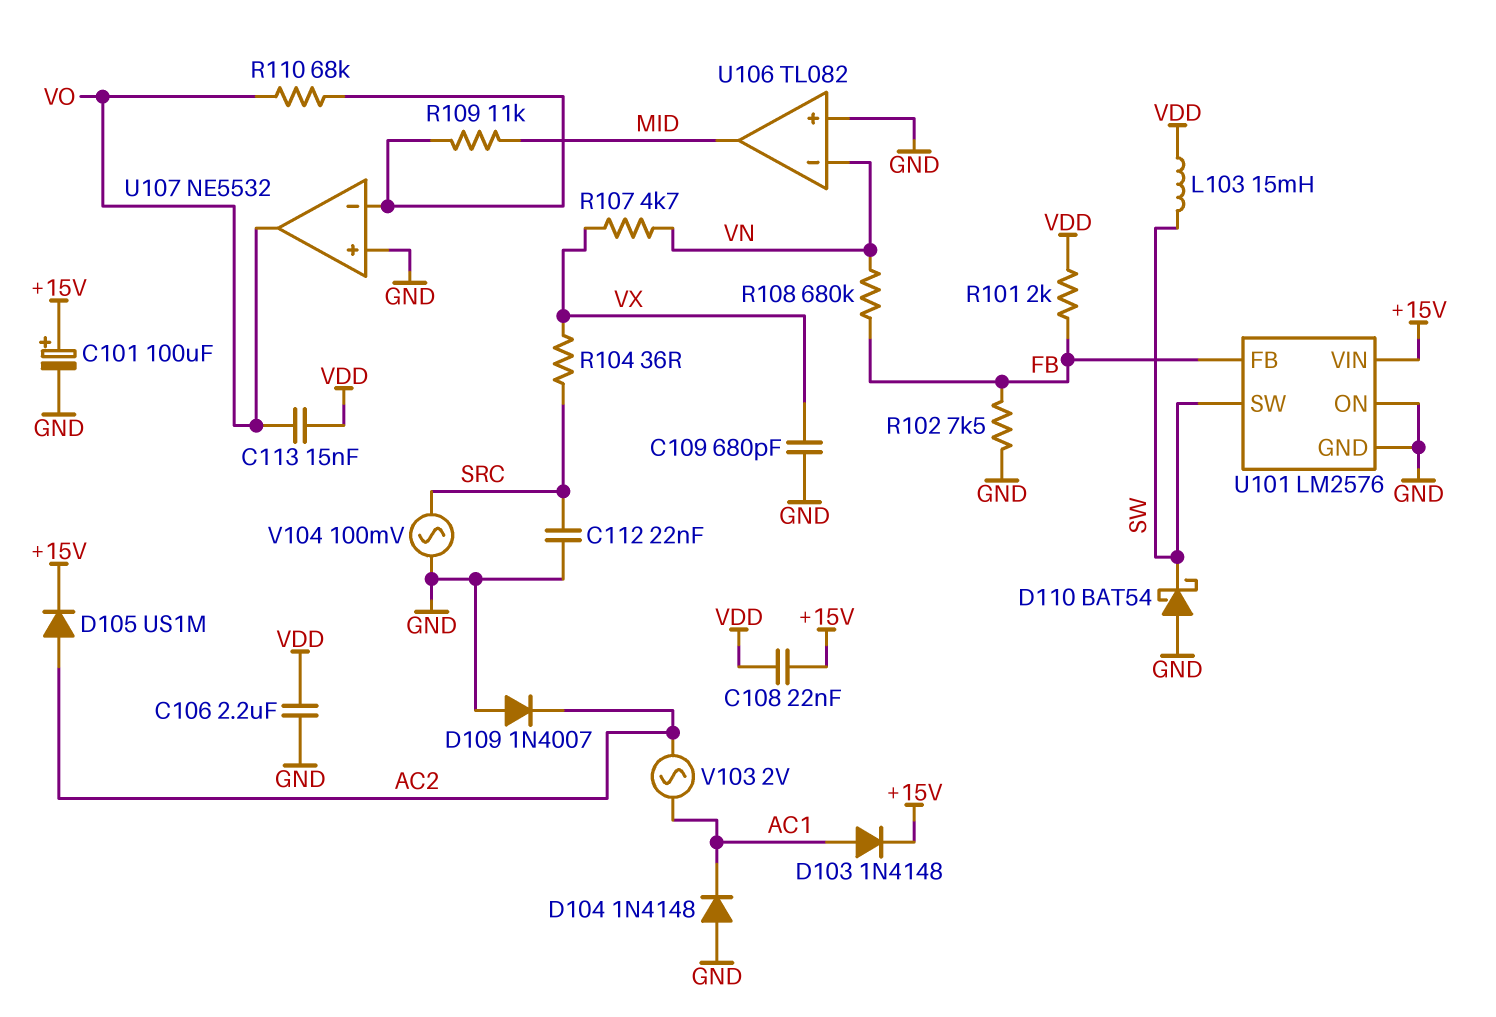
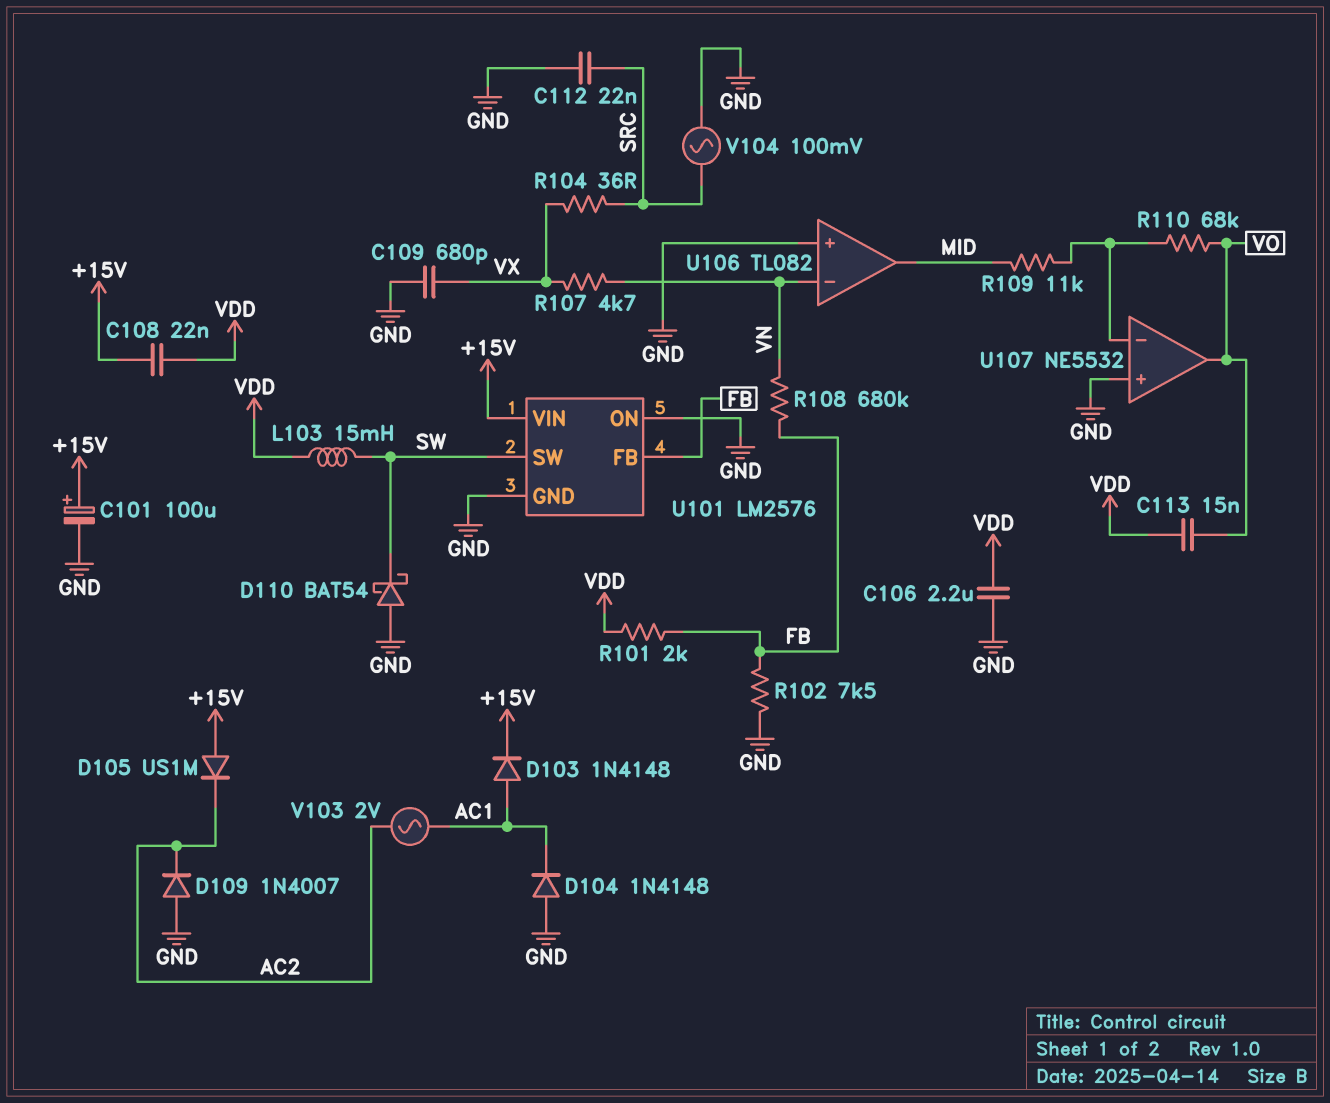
D105: diode US1M (A AC2, K +15V) -> diode US1M (A +15V, K AC2)

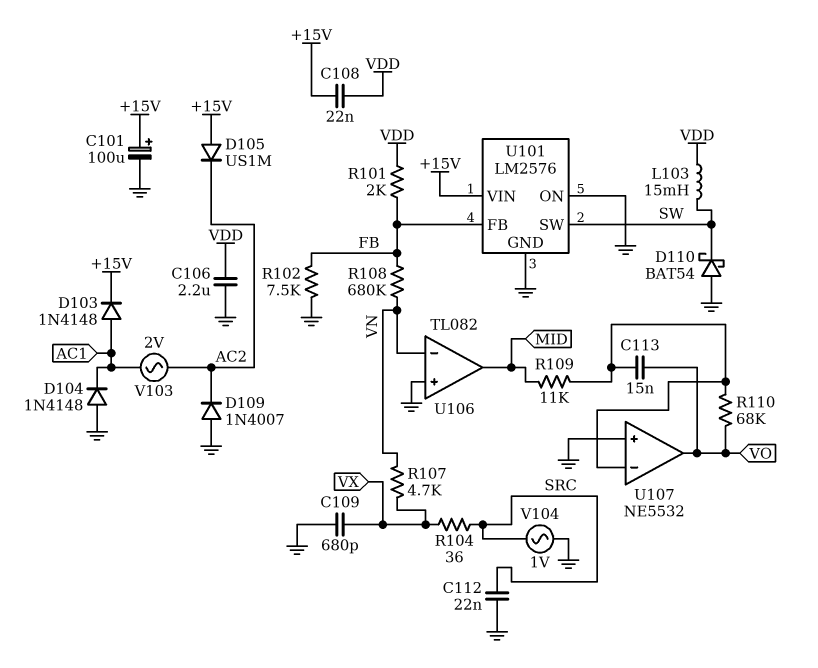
C113: 15nF (VDD, VO) -> 15nF (U107/in-, VO)
V104: AC 100mV (GND, SRC) -> AC 1V (GND, SRC)

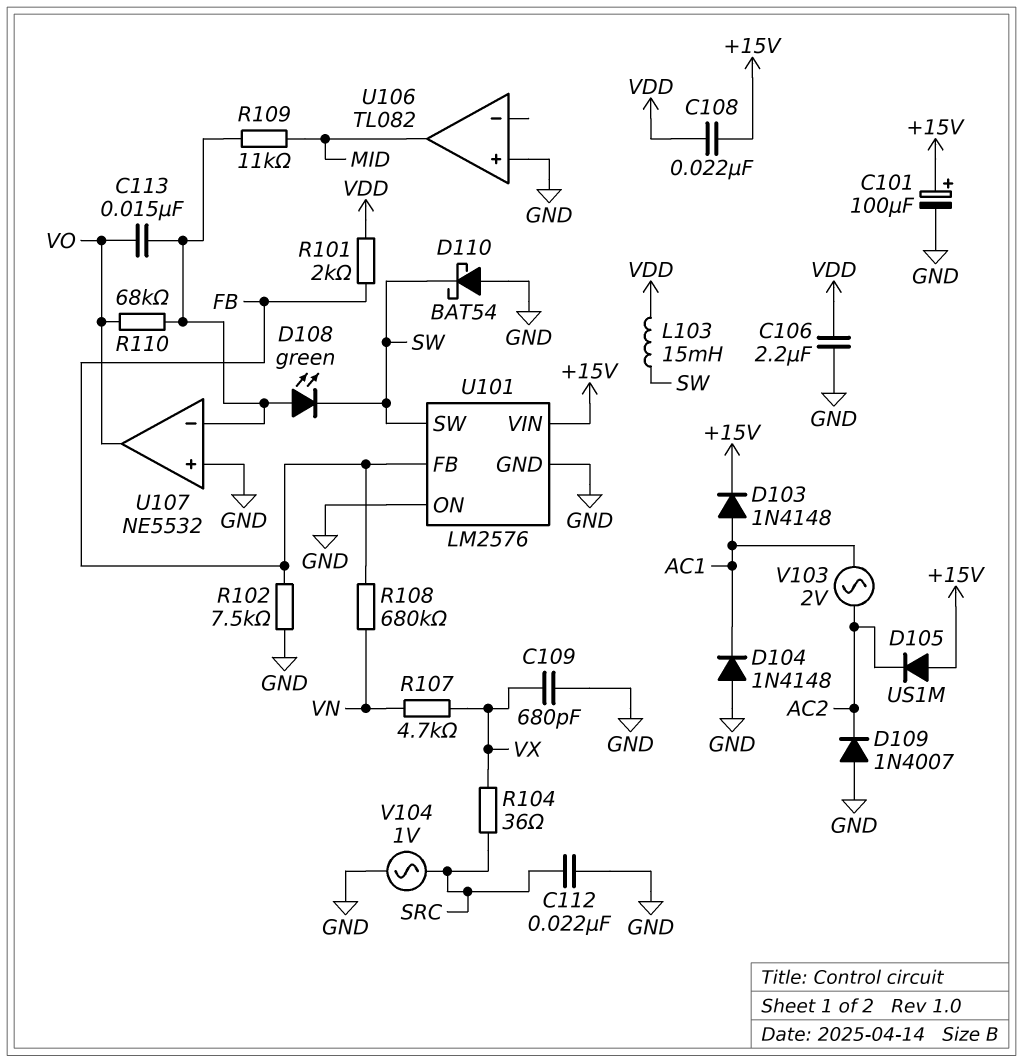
D108: none -> LED green (A U107/in-, K SW)
U106 pin in-: VN -> none

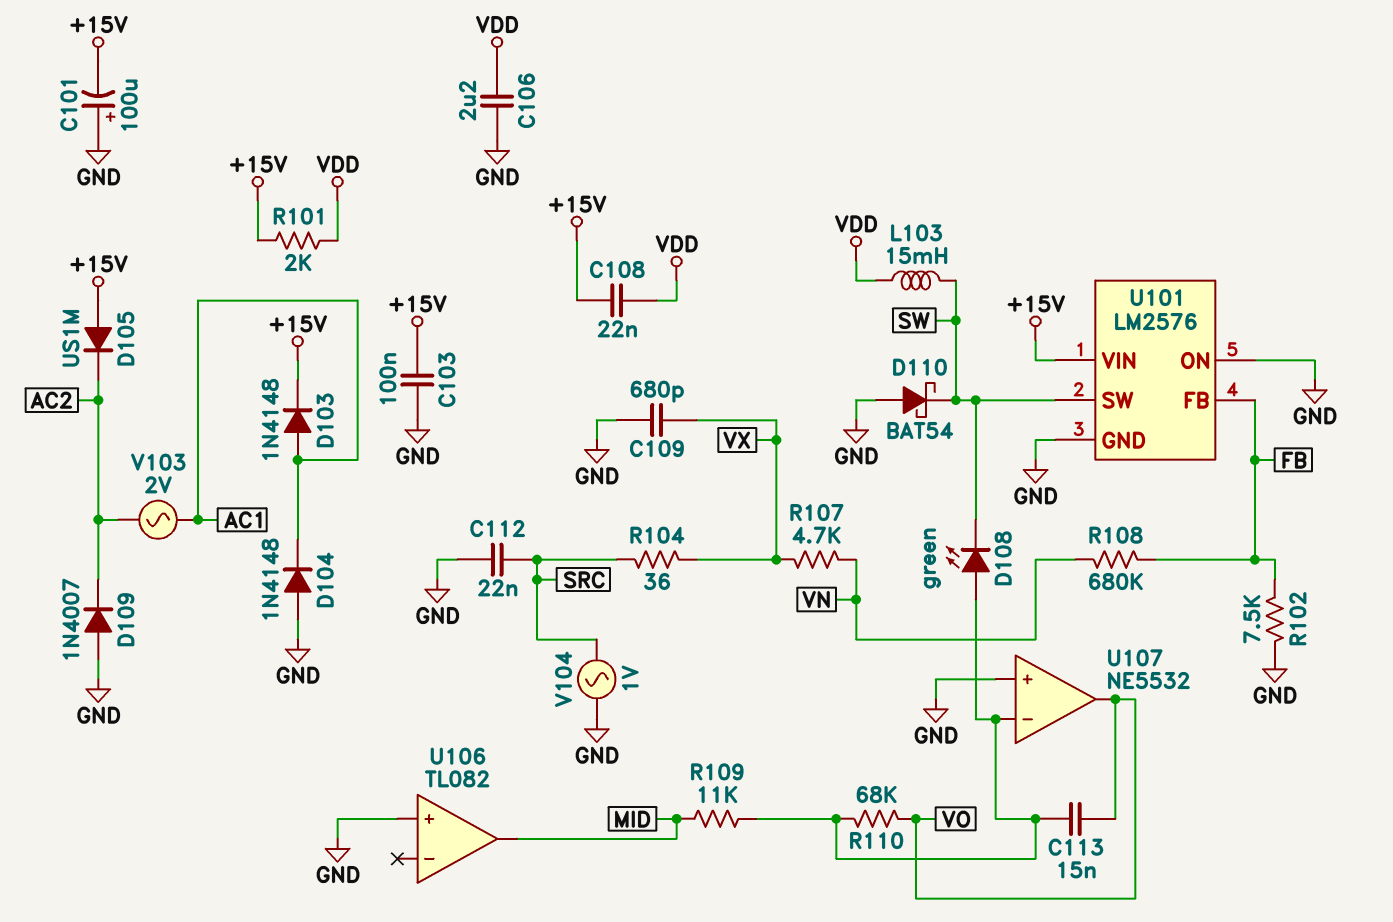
C101: 100uF (plus +15V, minus GND) -> 100uF (plus GND, minus +15V)
C103: none -> 100nF (+15V, GND)
R101: 2k (FB, VDD) -> 2k (+15V, VDD)

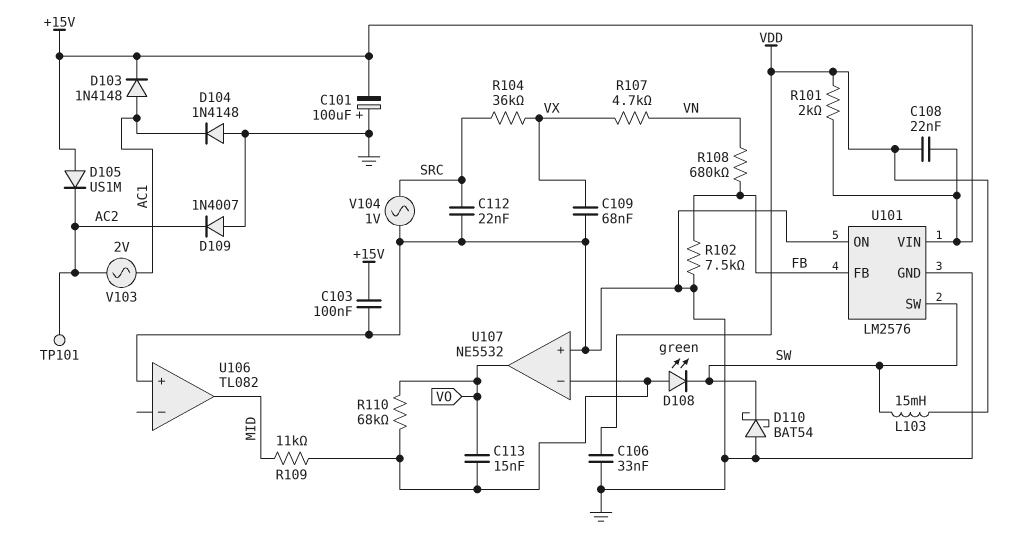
C106: 2.2uF (GND, VDD) -> 33nF (GND, VDD)
C109: 680pF (GND, VX) -> 68nF (GND, VX)
R104: 36 (SRC, VX) -> 36k (SRC, VX)
TP101: none -> test point (AC2)

